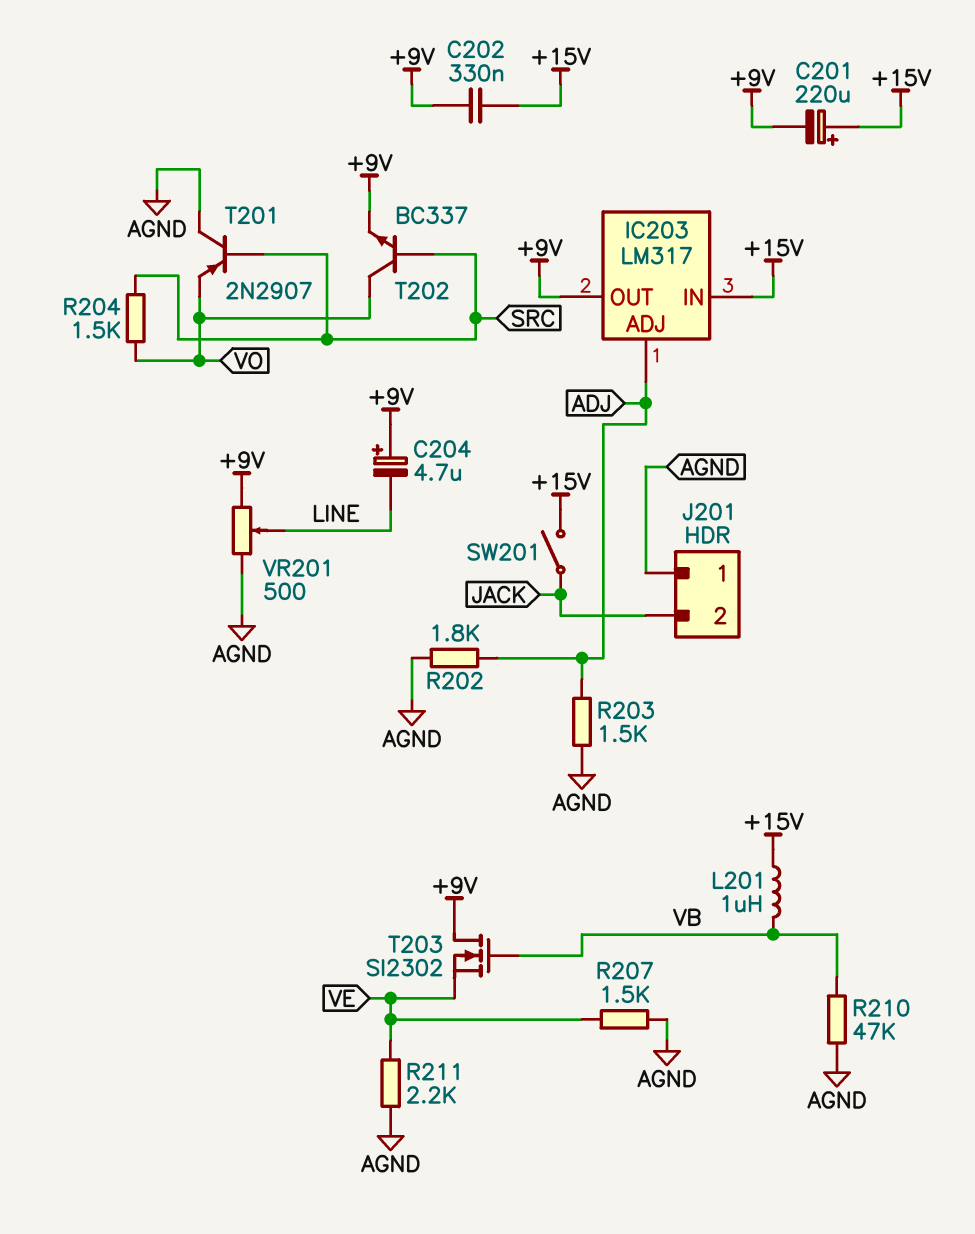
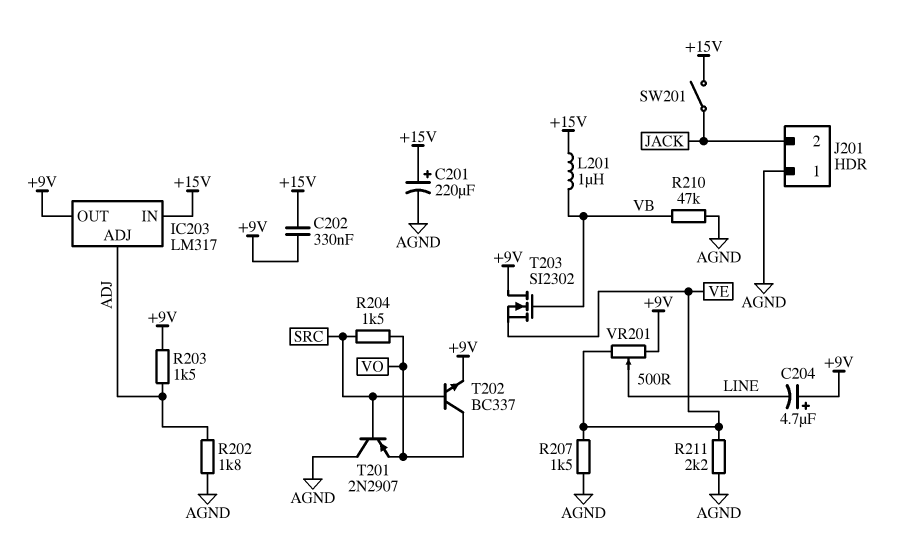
C201: 220uF (plus +15V, minus +9V) -> 220uF (plus +15V, minus AGND)
R203: 1.5k (ADJ, AGND) -> 1.5k (+9V, ADJ)
VR201: 500 (+9V, AGND, wiper LINE) -> 500 (+9V, VE, wiper LINE)

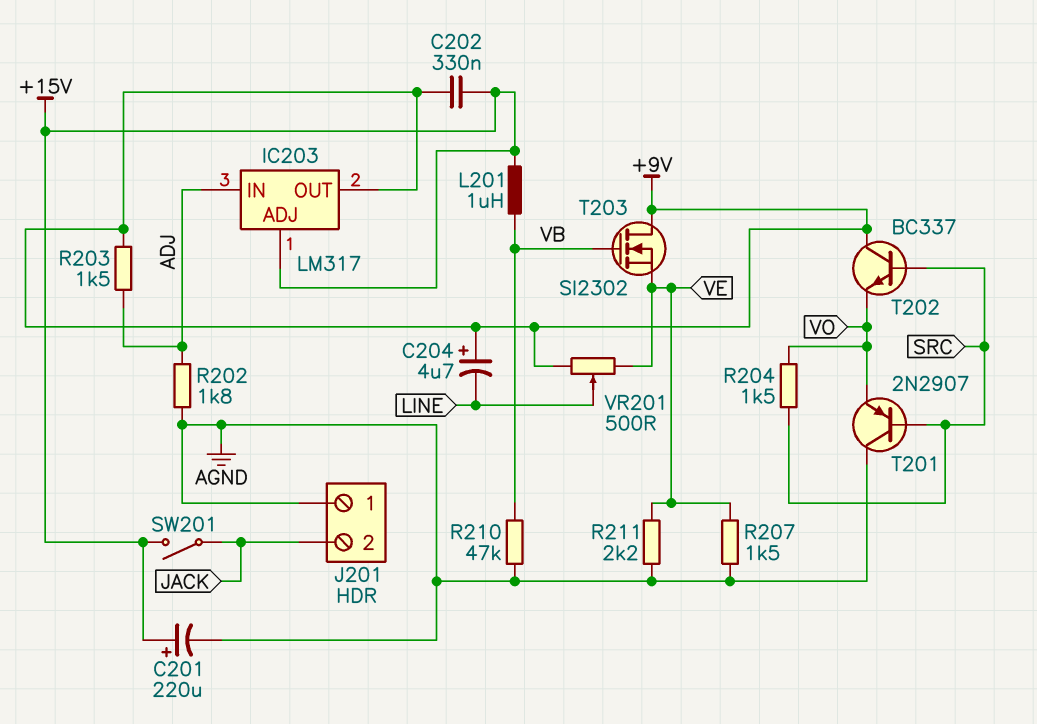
IC203 pin ADJ: ADJ -> +15V
IC203 pin IN: +15V -> ADJ
T202: NPN BC337 (B SRC, C VO, E +9V) -> NPN BC337 (B SRC, C +9V, E VO)

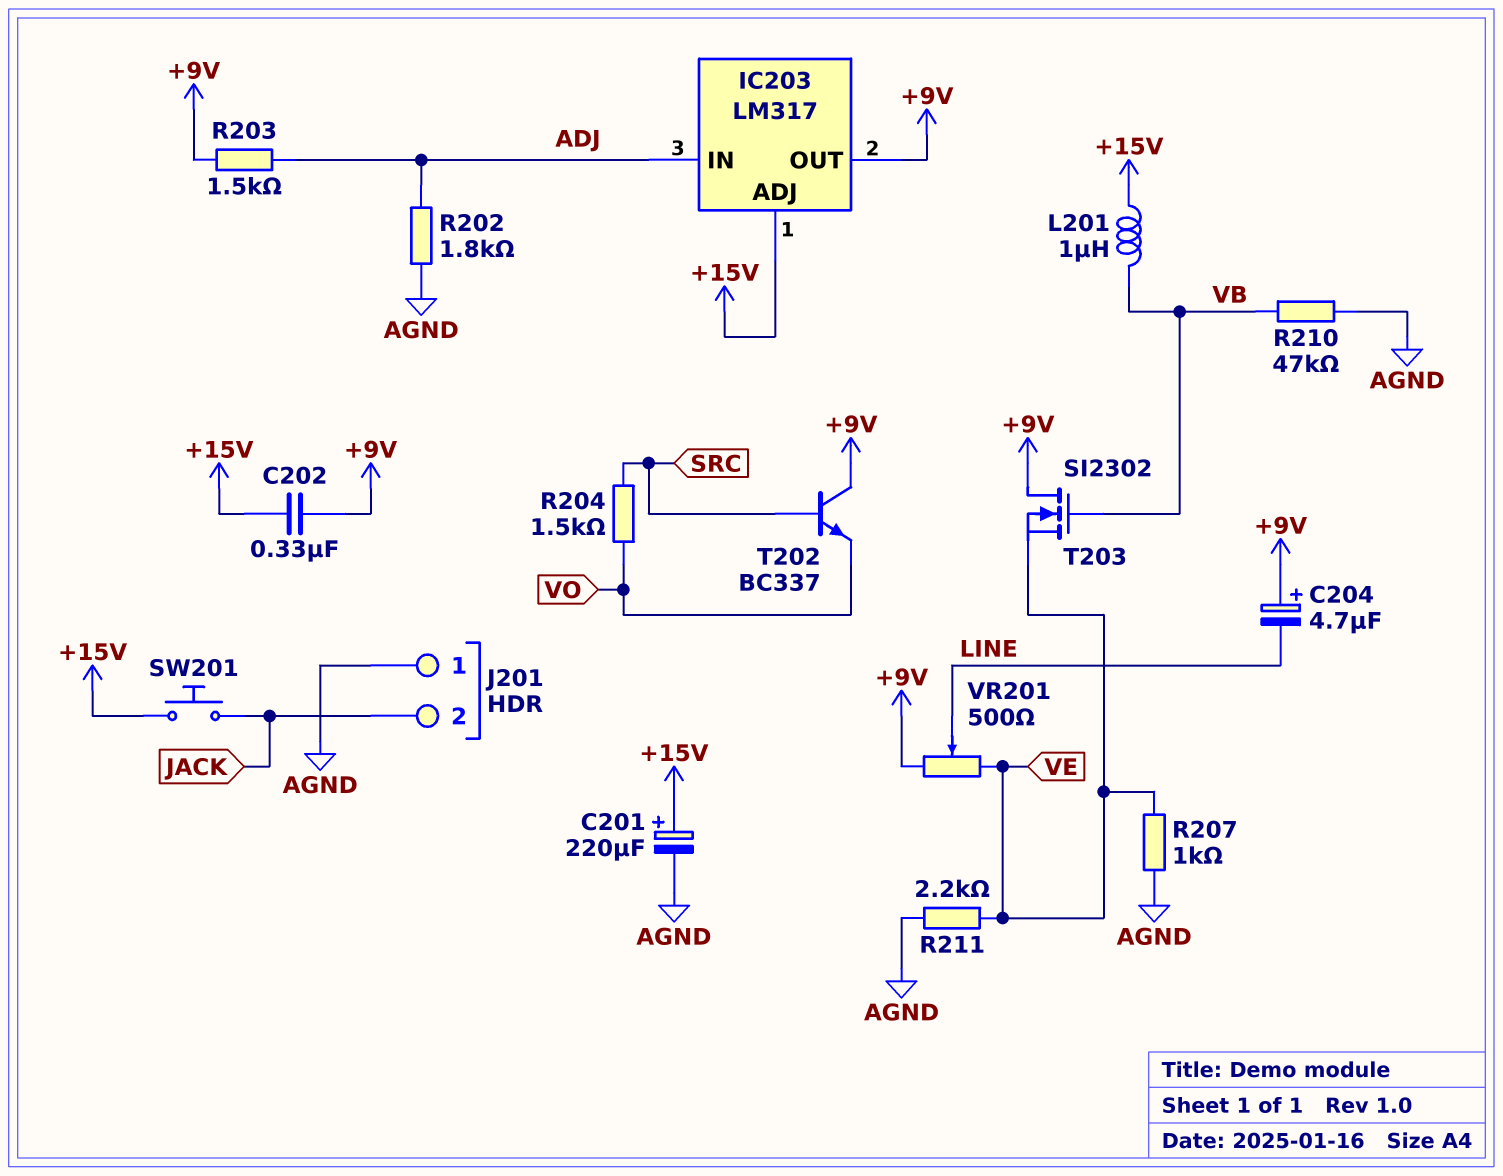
R207: 1.5k (AGND, VE) -> 1k (AGND, VE)
SW201: switch (+15V, JACK) -> button (+15V, JACK)
T201: PNP 2N2907 (B SRC, C AGND, E VO) -> none

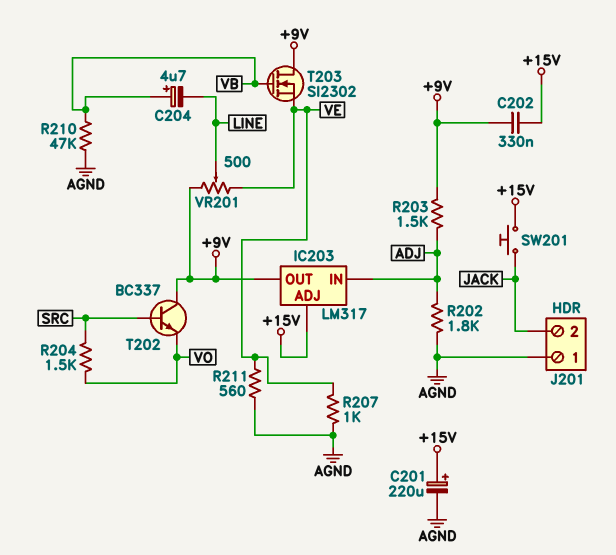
C204: 4.7uF (plus +9V, minus LINE) -> 4.7uF (plus VB, minus LINE)
L201: 1uH (+15V, VB) -> none
R211: 2.2k (AGND, VE) -> 560 (AGND, VE)

